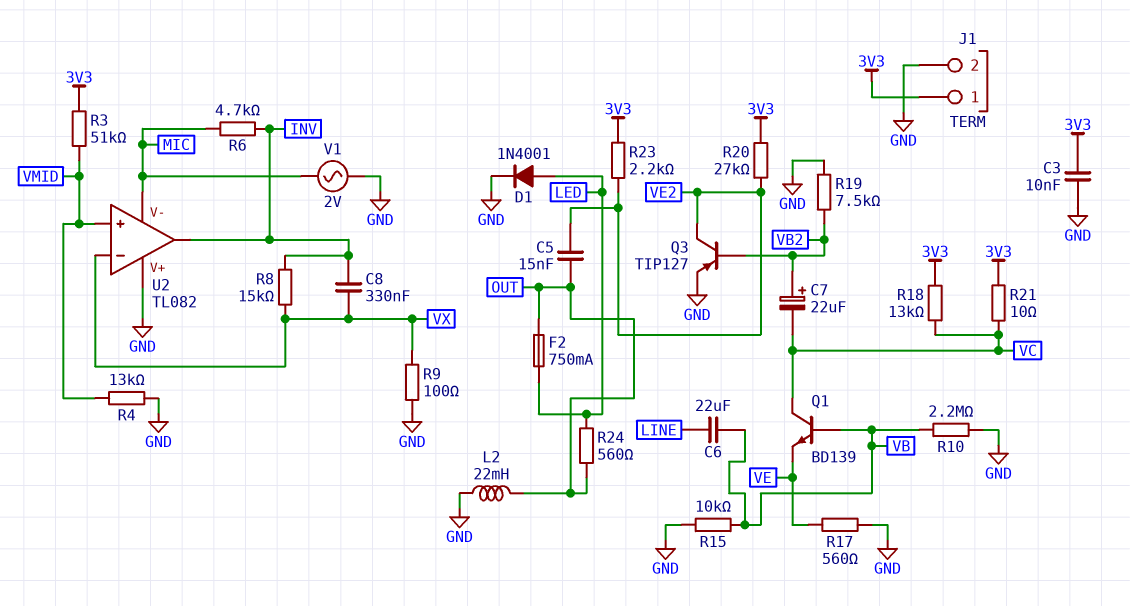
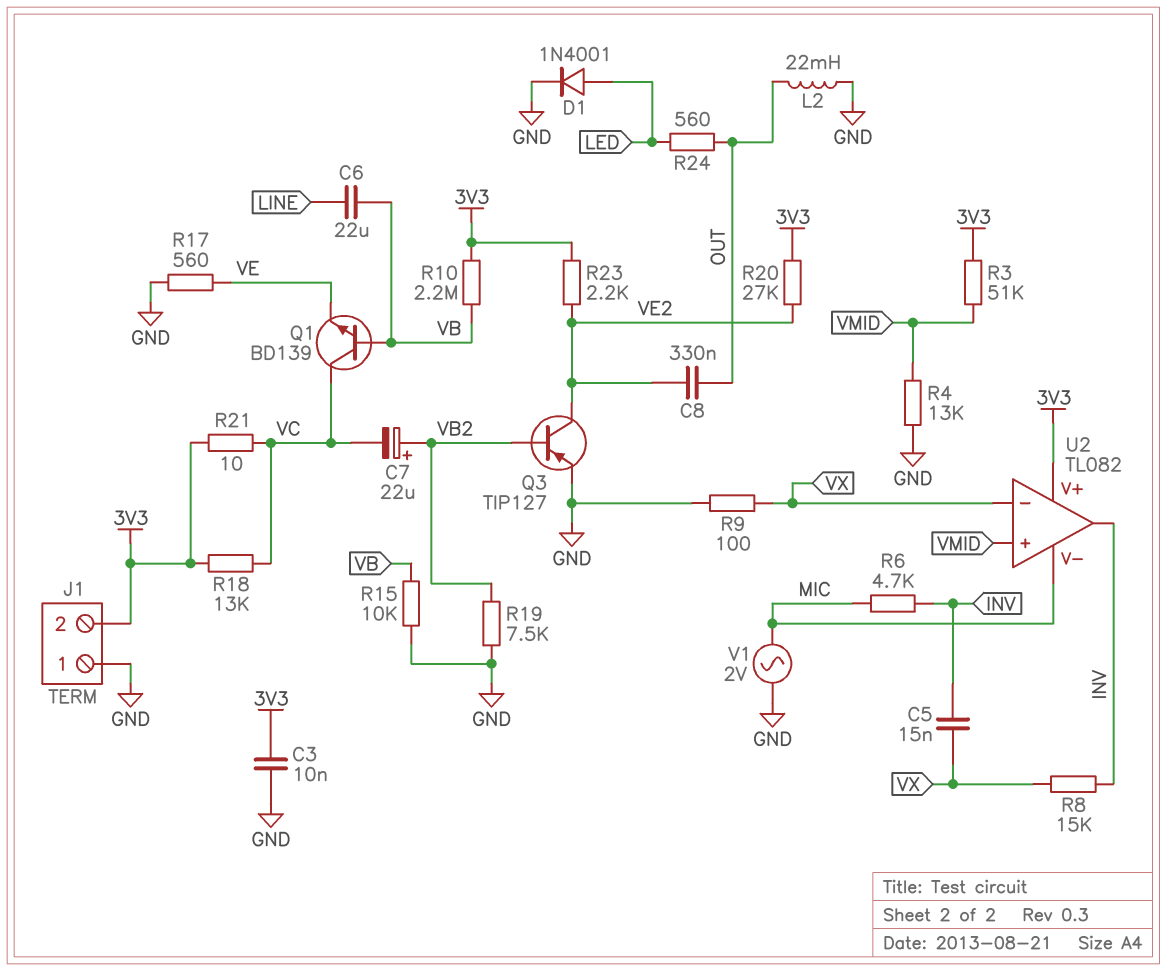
C5: 15nF (OUT, VE2) -> 15nF (INV, VX)
C8: 330nF (INV, VX) -> 330nF (OUT, VE2)
F2: 750mA (LED, OUT) -> none
J1 pin 1: 3V3 -> GND
J1 pin 2: GND -> 3V3
R10: 2.2M (GND, VB) -> 2.2M (3V3, VB)
U2 pin V+: GND -> 3V3

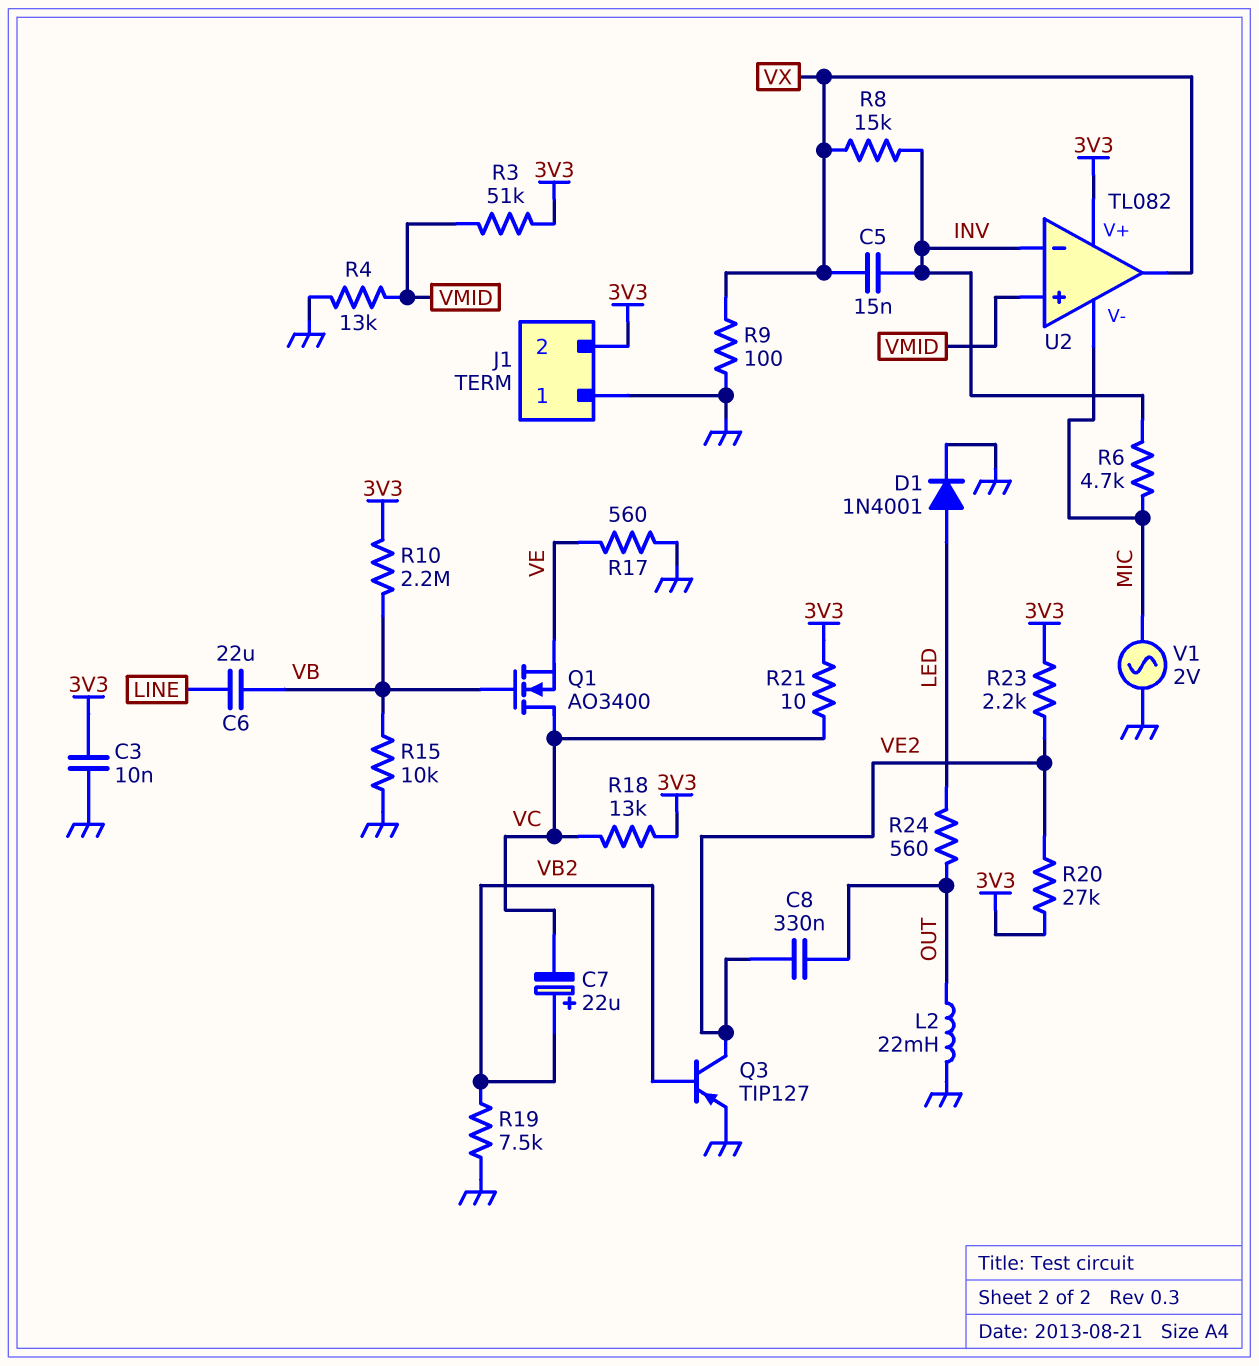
Q1: NPN BD139 (B VB, C VC, E VE) -> NMOS AO3400 (G VB, D VC, S VE)
U2 pin in-: VX -> INV
U2 pin out: INV -> VX

